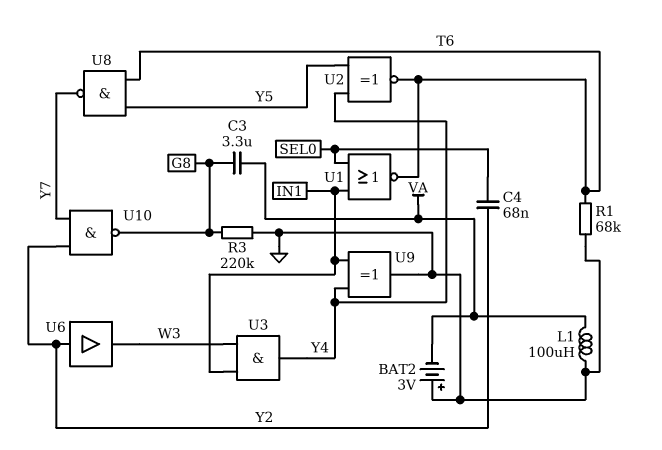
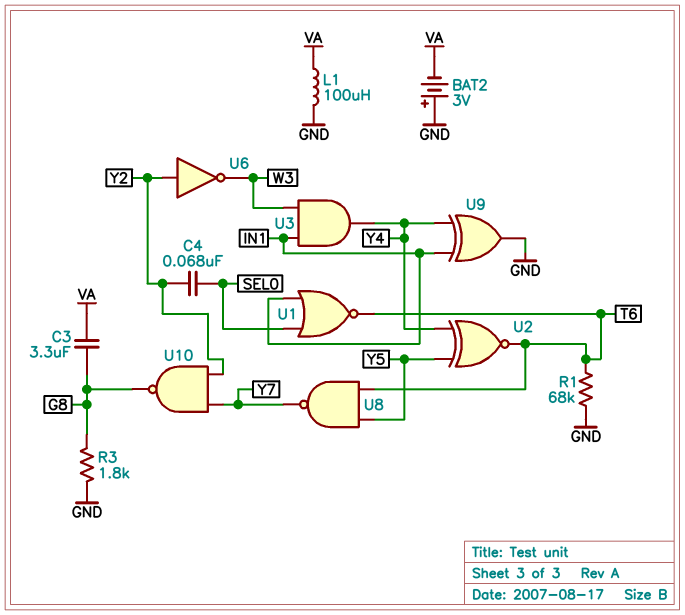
R3: 220k (G8, GND) -> 1.8k (G8, GND)
U6: buffer (in Y2, out W3) -> NOT (in Y2, out W3)

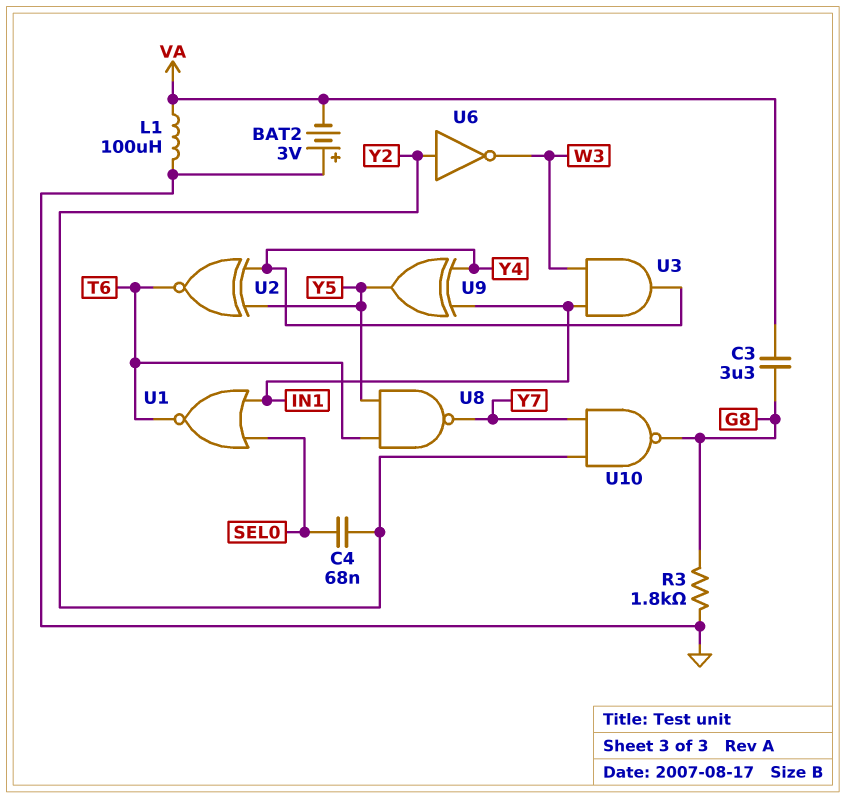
R1: 68k (GND, T6) -> none
U9: XOR (in IN1, in Y4, out GND) -> XOR (in IN1, in Y4, out Y5)

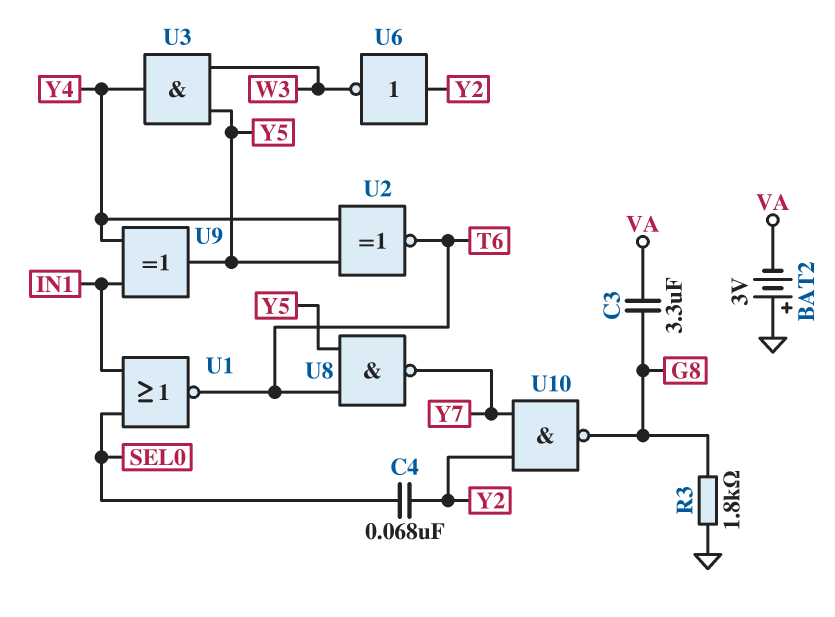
L1: 100uH (GND, VA) -> none
U3: AND (in IN1, in W3, out Y4) -> AND (in W3, in Y5, out Y4)

